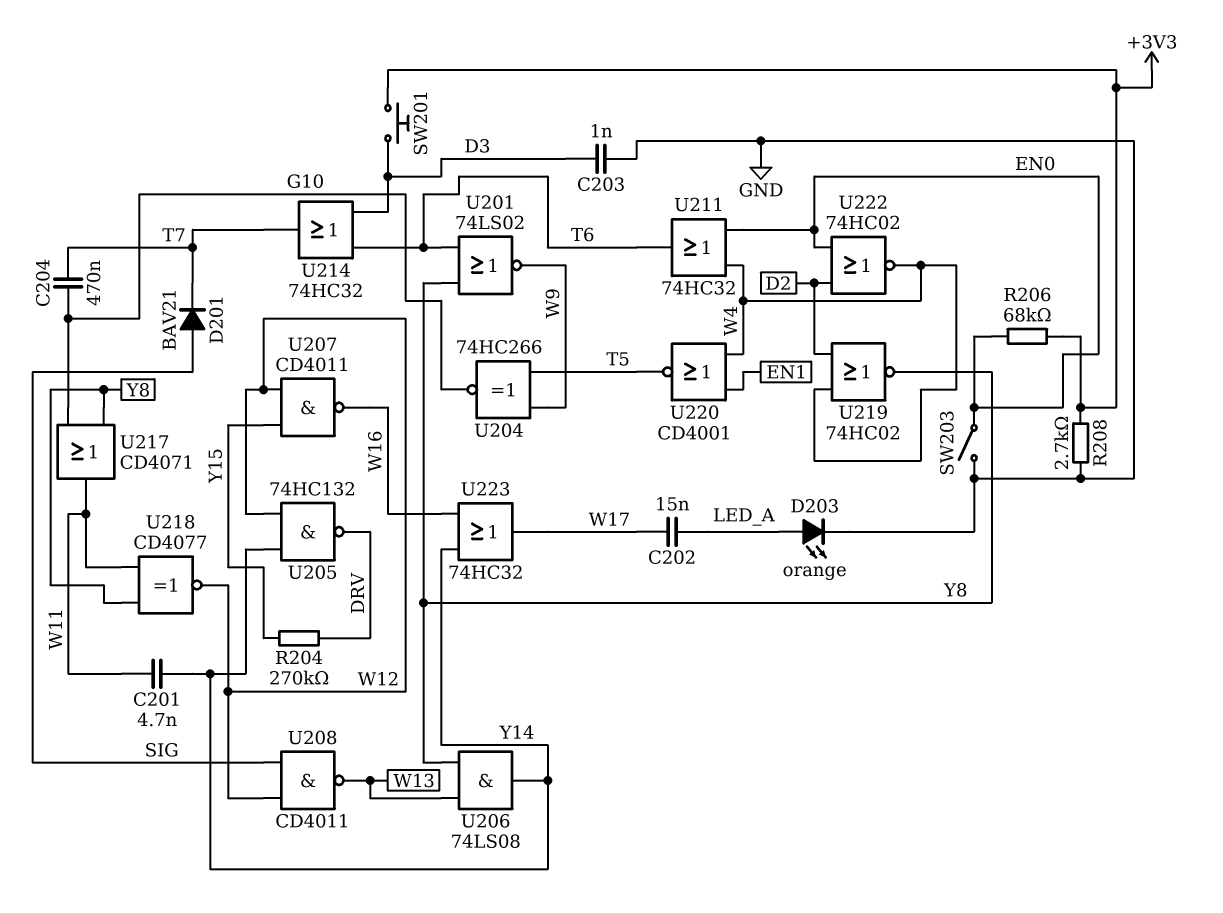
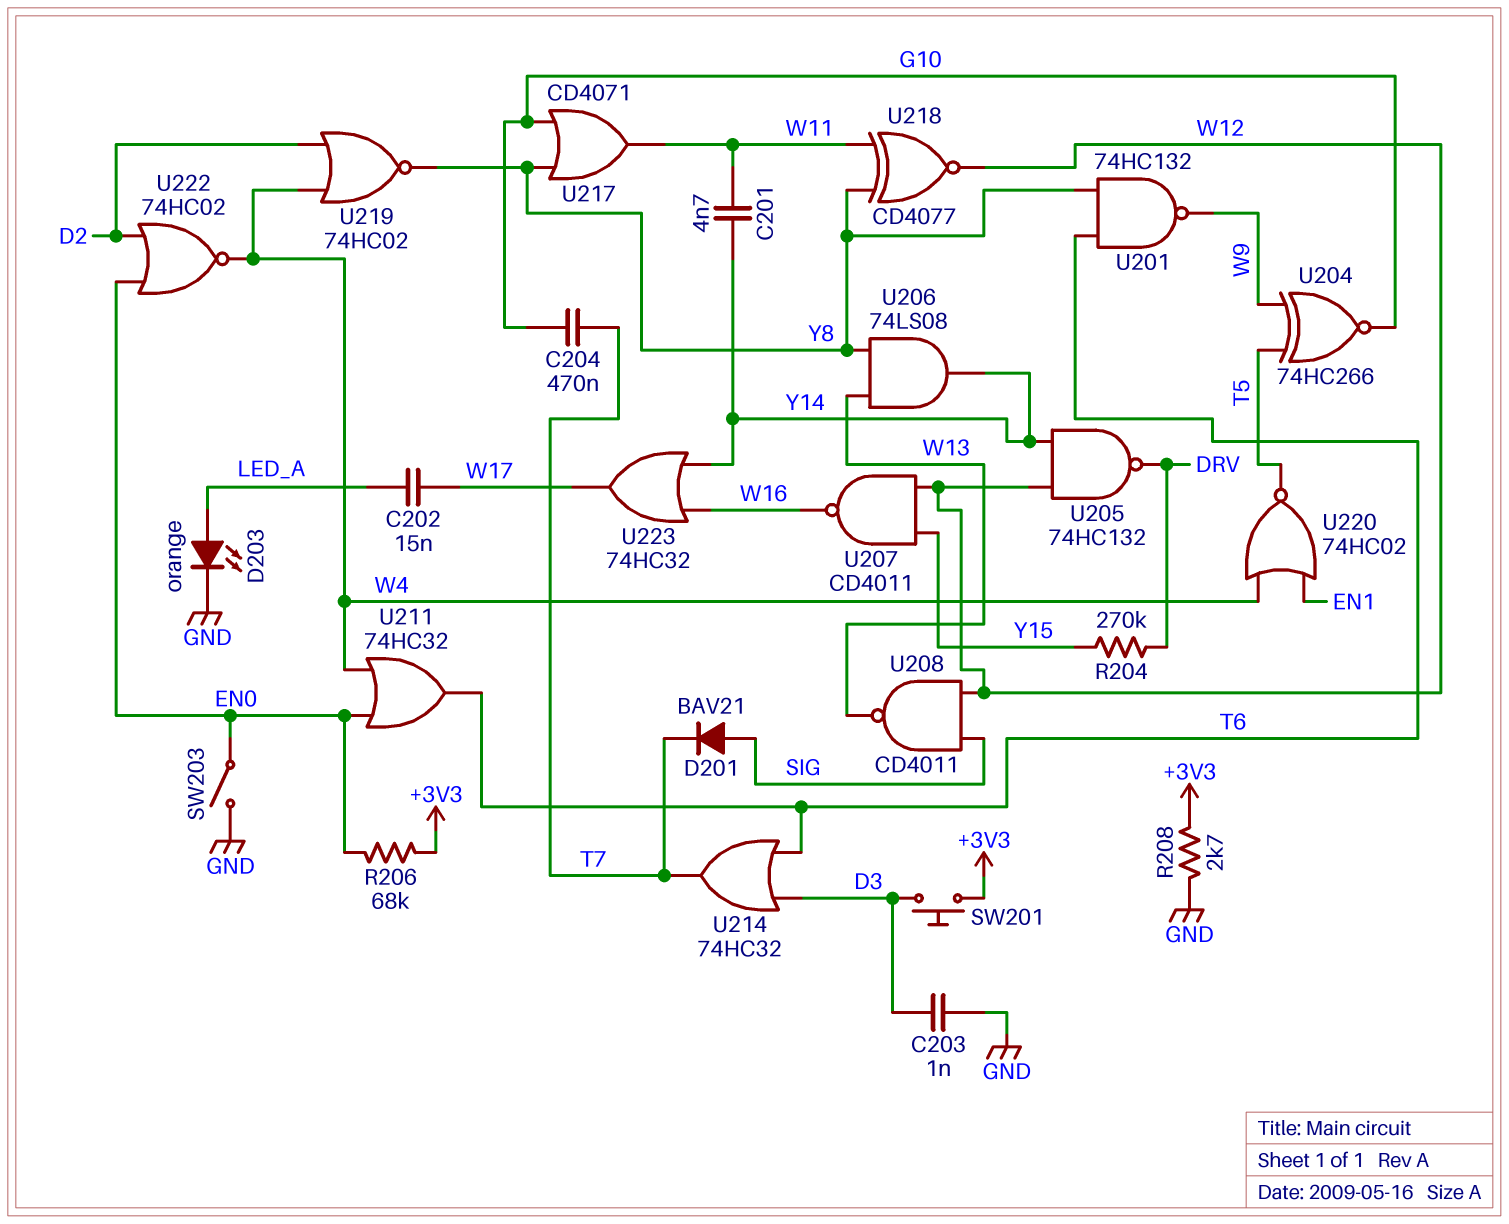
U201: NOR 74LS02 (in T6, in Y8, out W9) -> NAND 74HC132 (in T6, in Y8, out W9)
U220: NOR CD4001 (in EN1, in W4, out T5) -> NOR 74HC02 (in EN1, in W4, out T5)

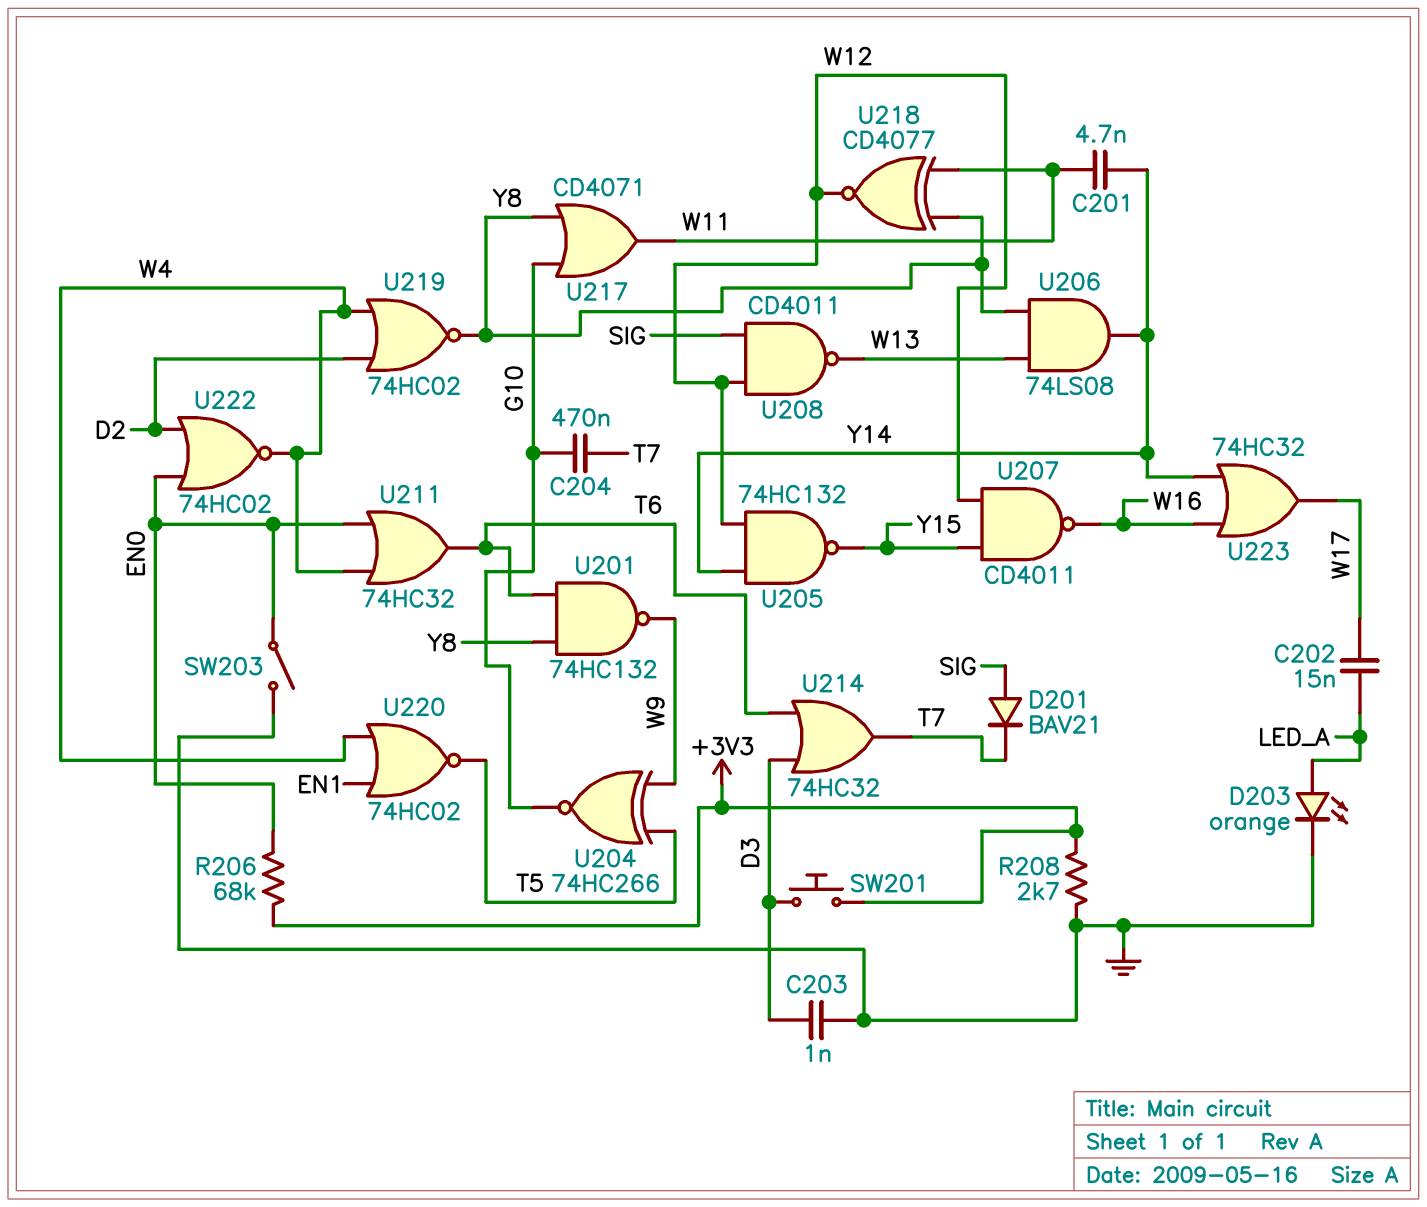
R204: 270k (DRV, Y15) -> none
U205: NAND 74HC132 (in W12, in Y14, out DRV) -> NAND 74HC132 (in W12, in Y14, out Y15)

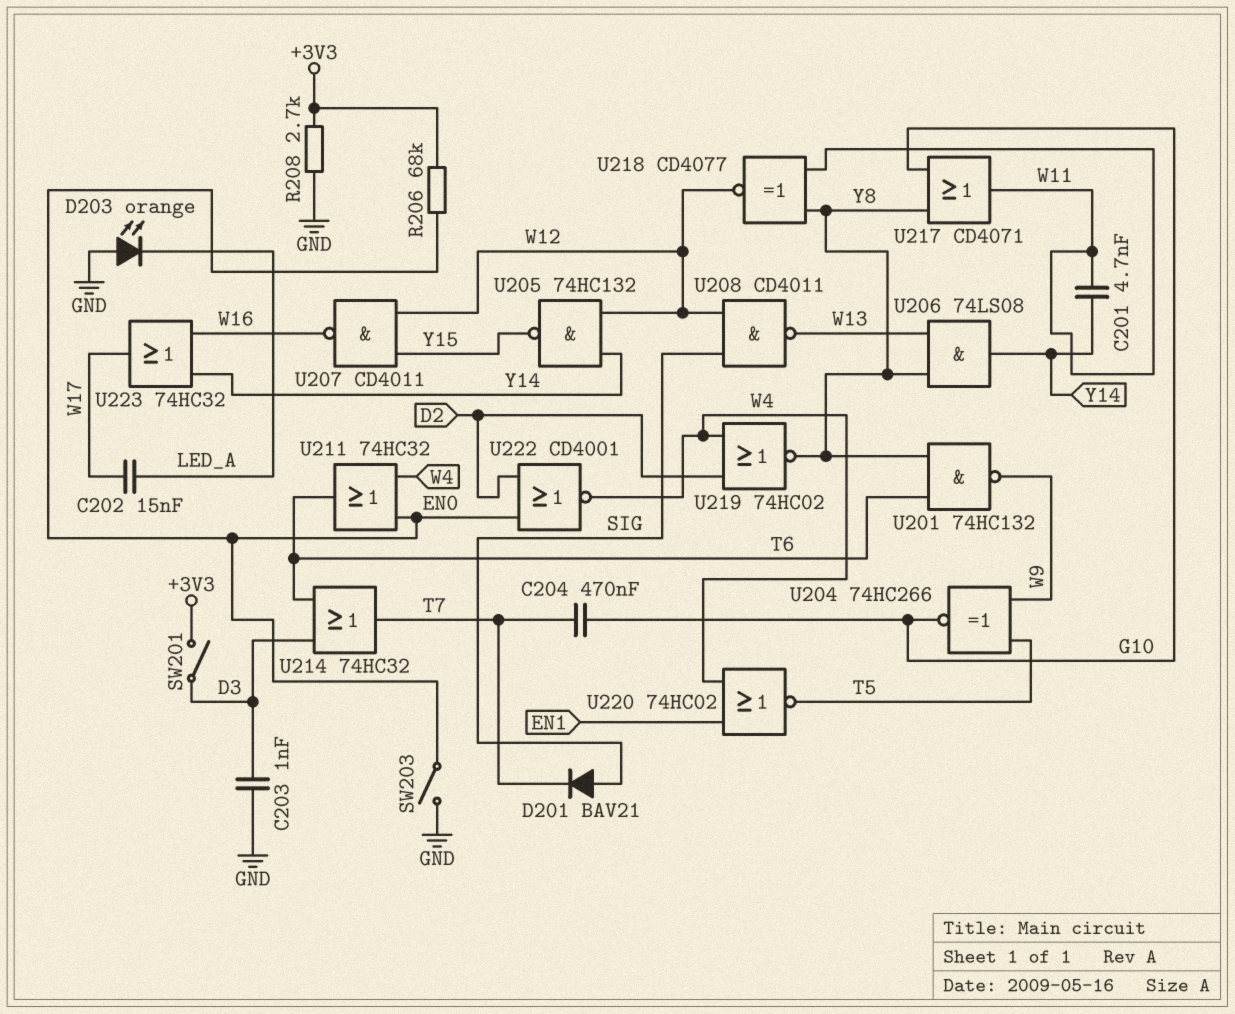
D203: LED orange (A LED_A, K GND) -> LED orange (A GND, K LED_A)
SW201: button (+3V3, D3) -> switch (+3V3, D3)
U222: NOR 74HC02 (in D2, in EN0, out W4) -> NOR CD4001 (in D2, in EN0, out W4)

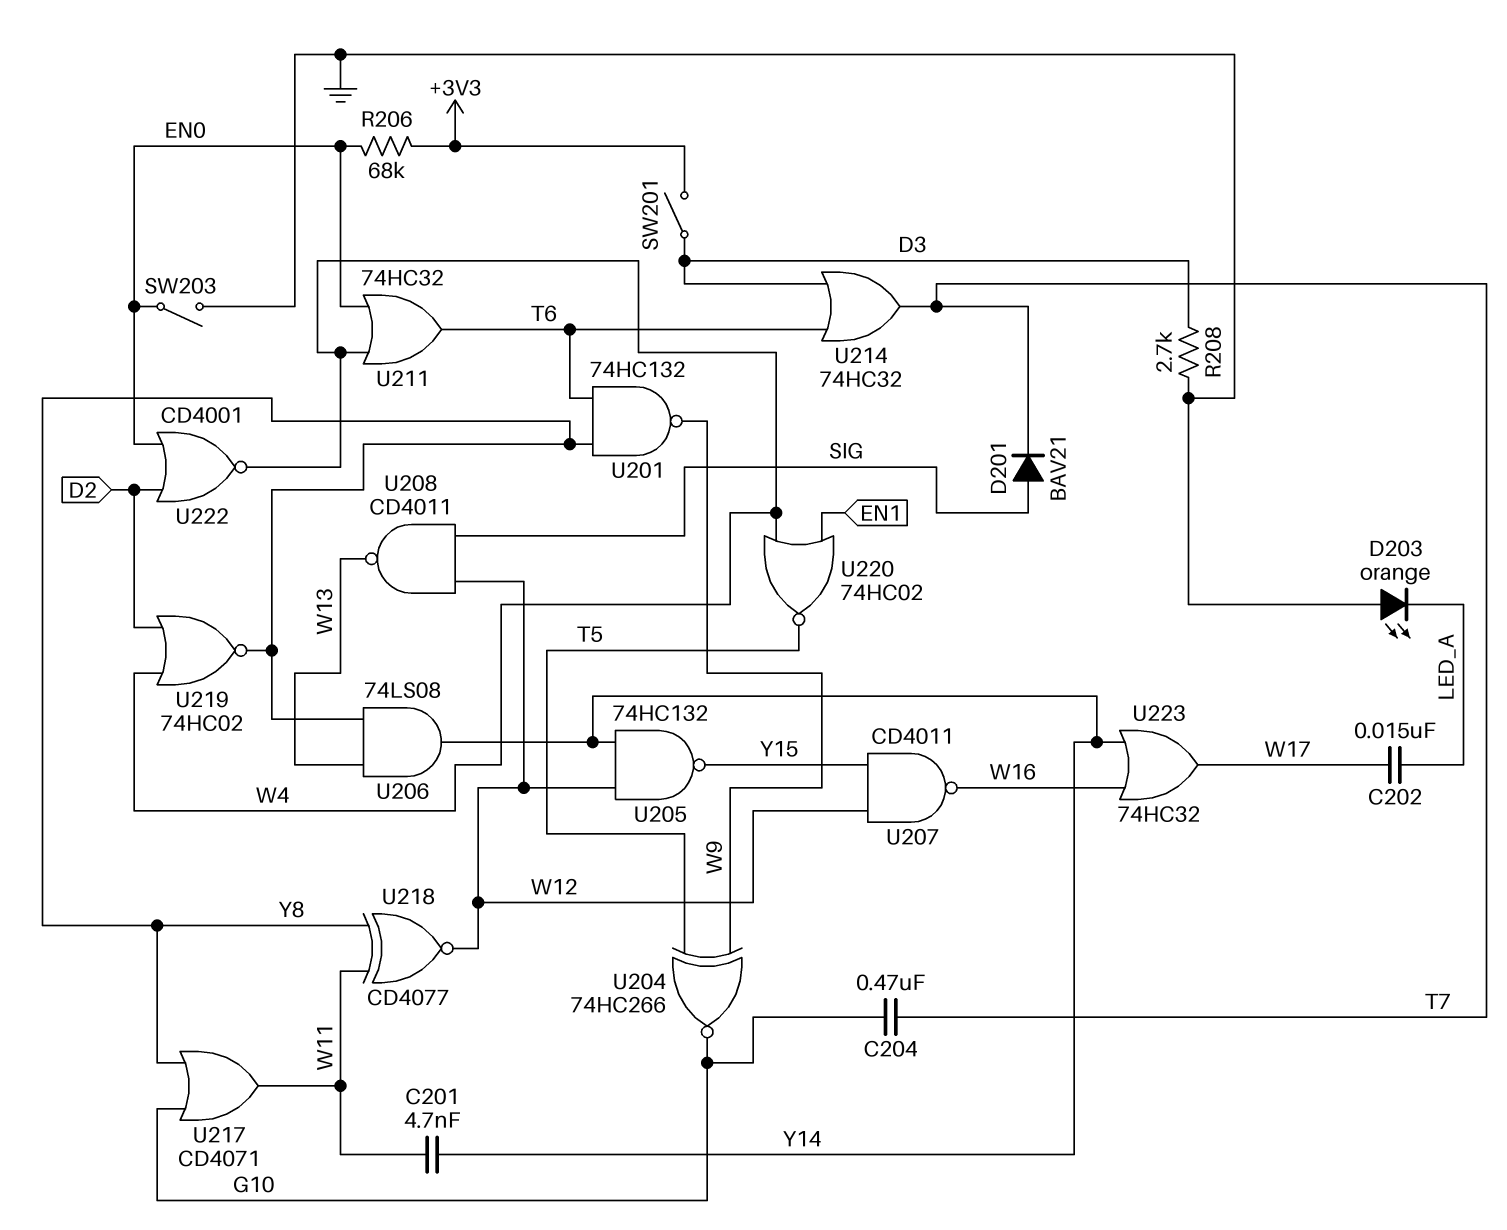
C203: 1nF (D3, GND) -> none
R208: 2.7k (+3V3, GND) -> 2.7k (D3, GND)

